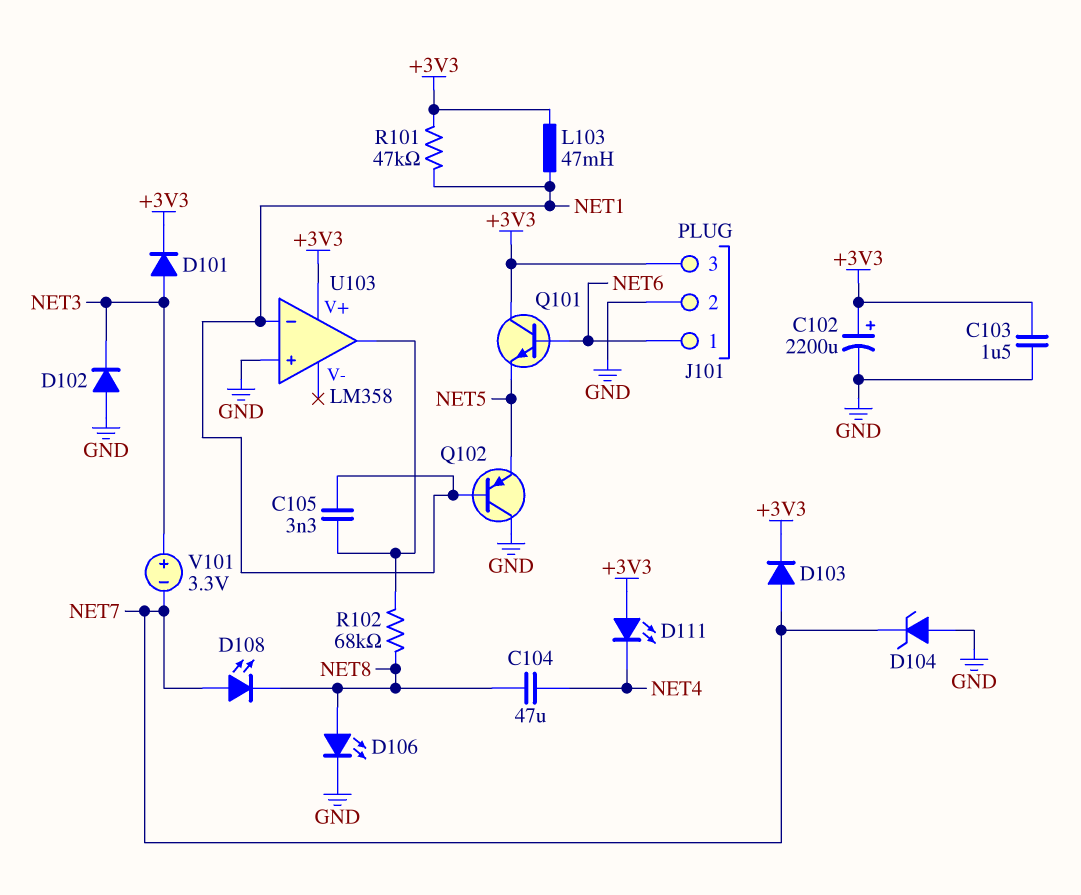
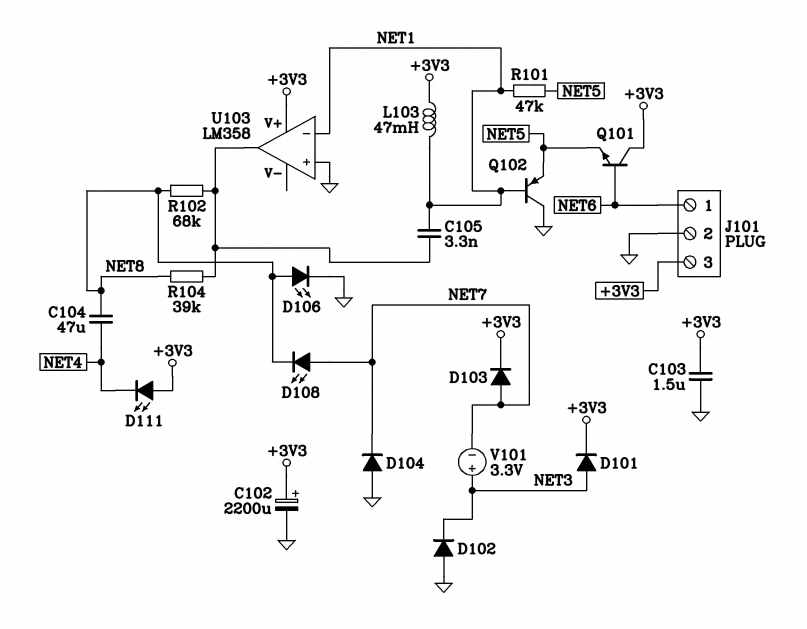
D104: zener (A GND, K NET7) -> diode (A GND, K NET7)
R101: 47k (+3V3, NET1) -> 47k (NET1, NET5)
R104: none -> 39k (NET8, U103/out)

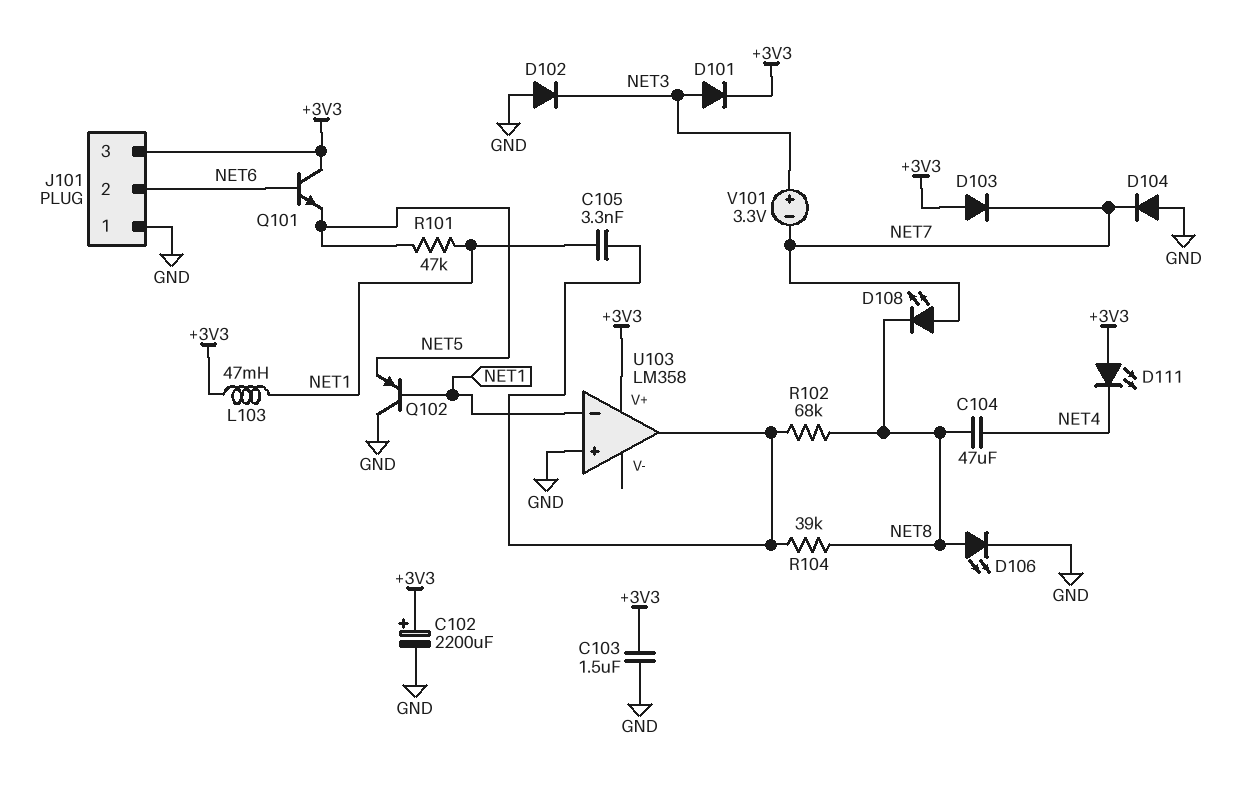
D103: diode (A NET7, K +3V3) -> diode (A +3V3, K NET7)
J101 pin 1: NET6 -> GND
J101 pin 2: GND -> NET6

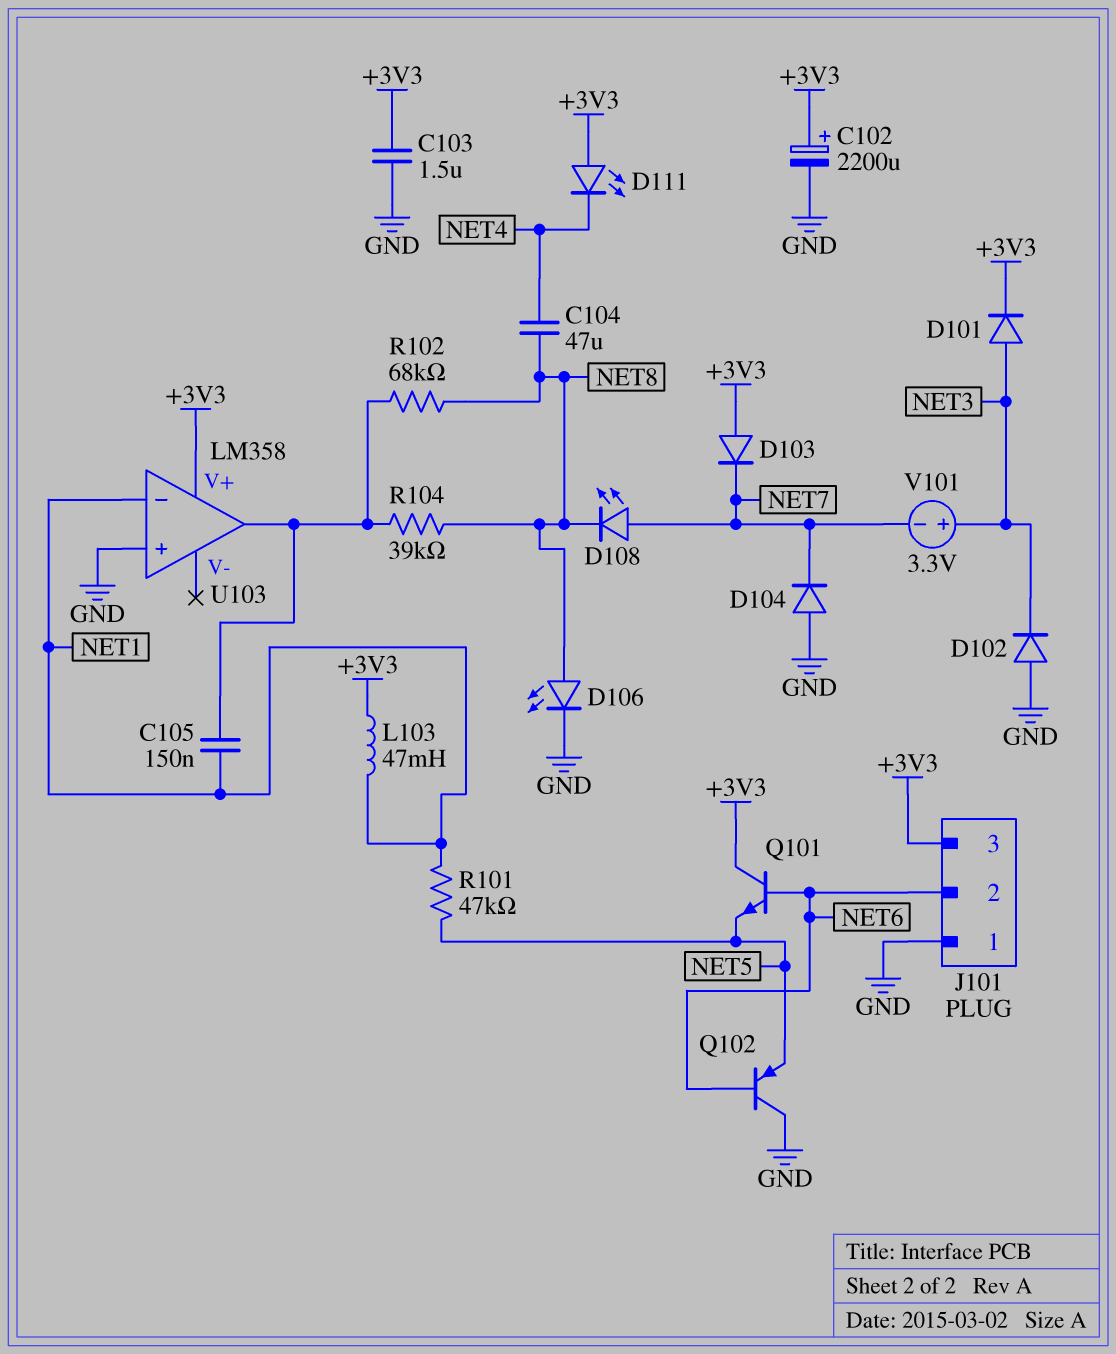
C105: 3.3nF (NET1, U103/out) -> 150nF (NET1, U103/out)
Q102: PNP (B NET1, C GND, E NET5) -> PNP (B NET6, C GND, E NET5)

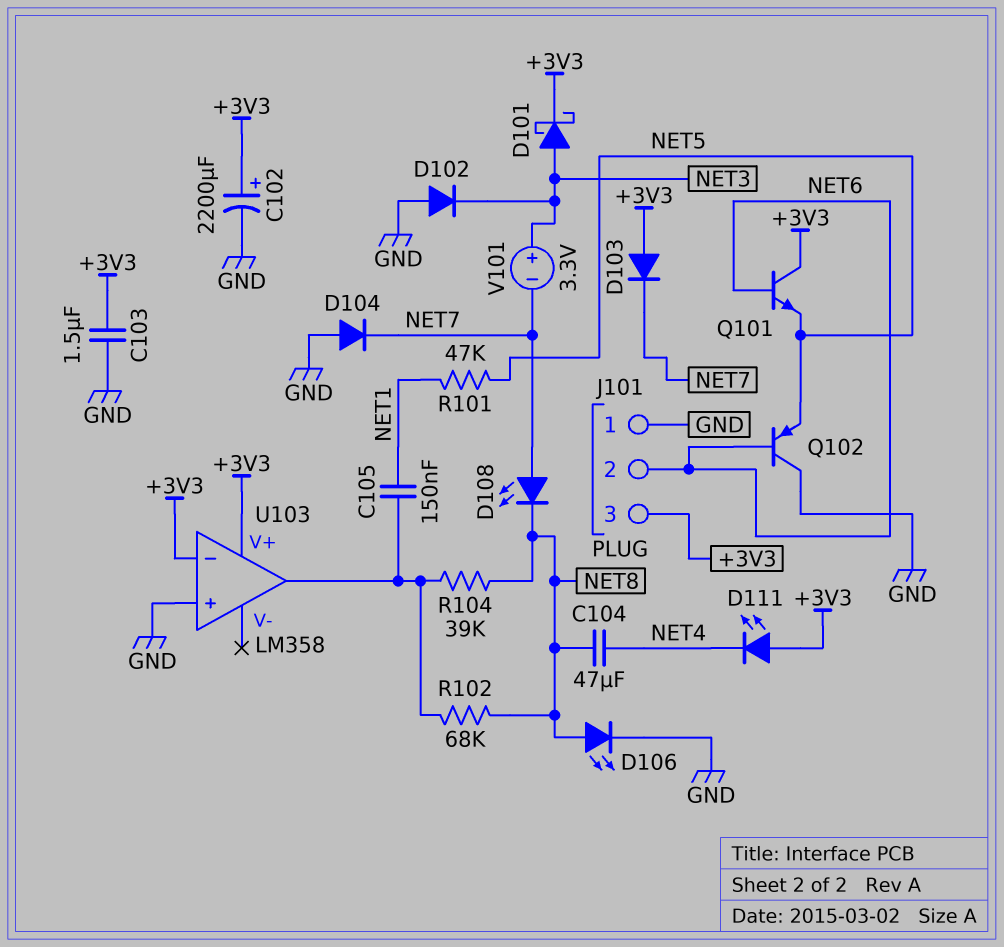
D101: diode (A NET3, K +3V3) -> schottky (A NET3, K +3V3)
L103: 47mH (+3V3, NET1) -> none
U103 pin in-: NET1 -> +3V3

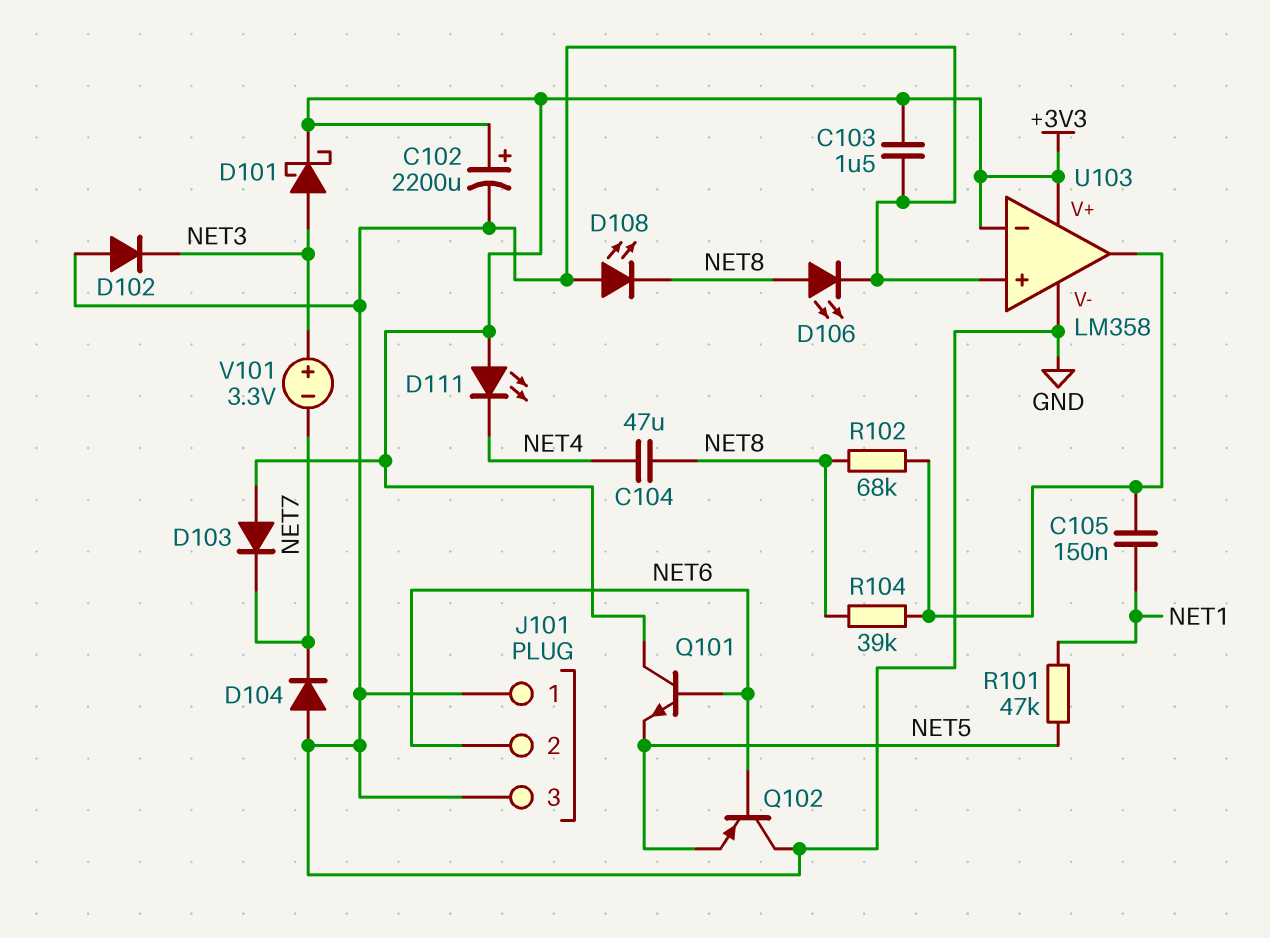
D108: LED (A NET7, K NET8) -> LED (A GND, K NET8)
J101 pin 3: +3V3 -> GND
U103 pin V-: none -> GND

